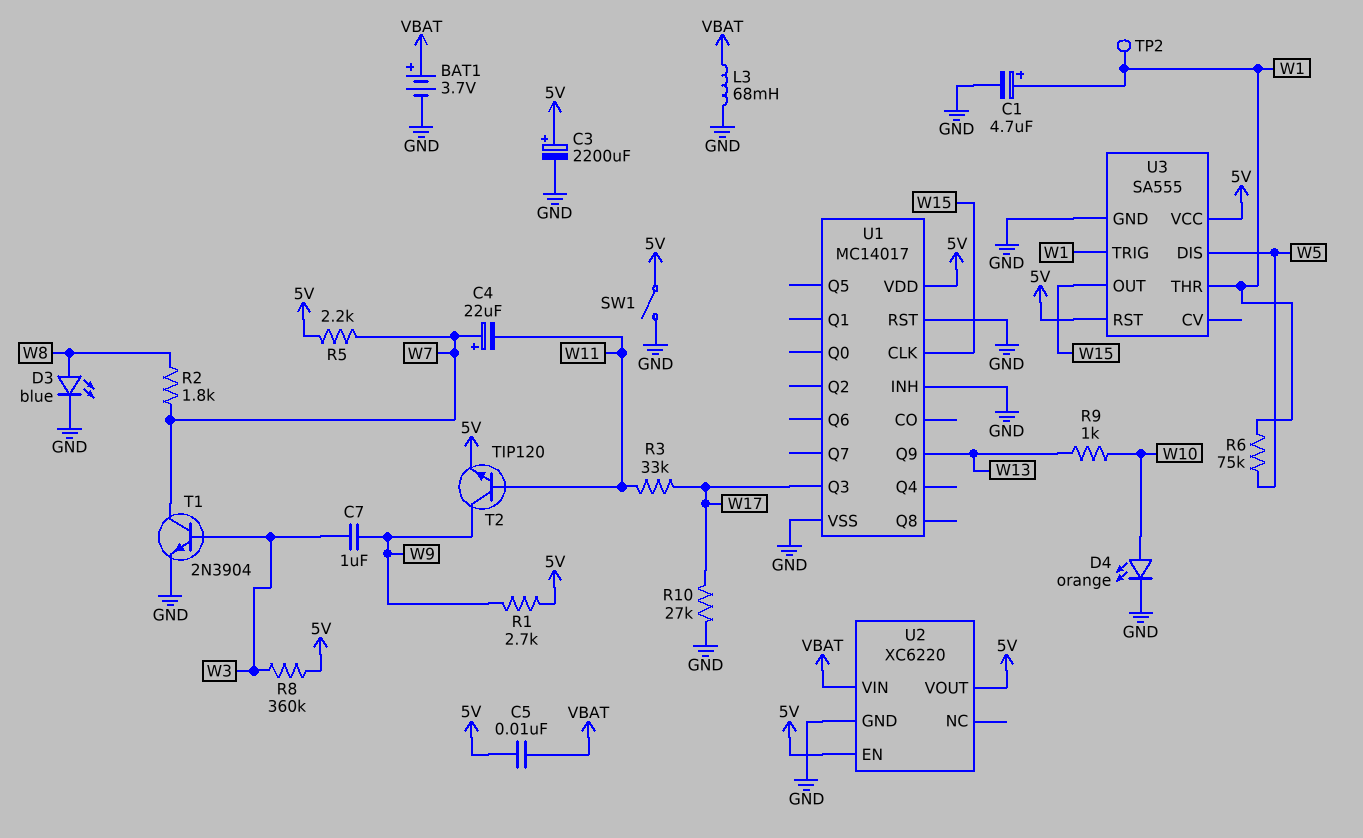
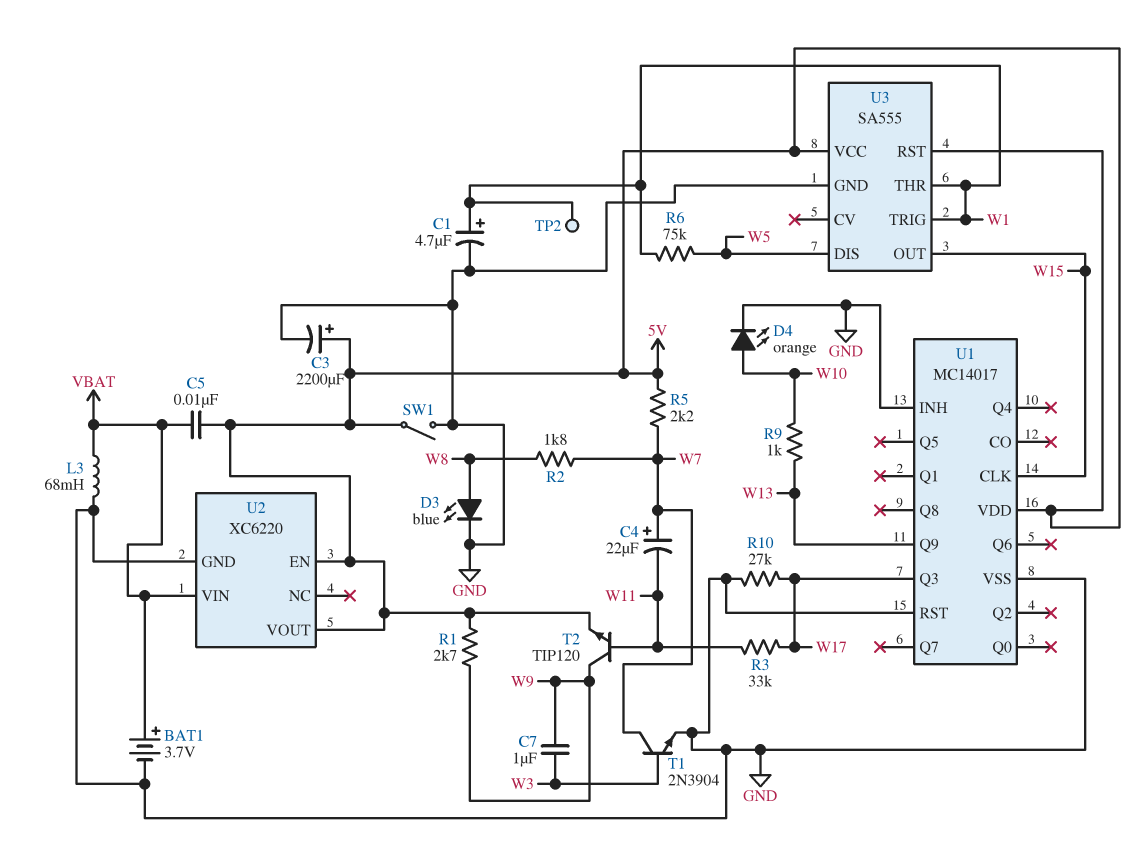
R8: 360k (5V, W3) -> none

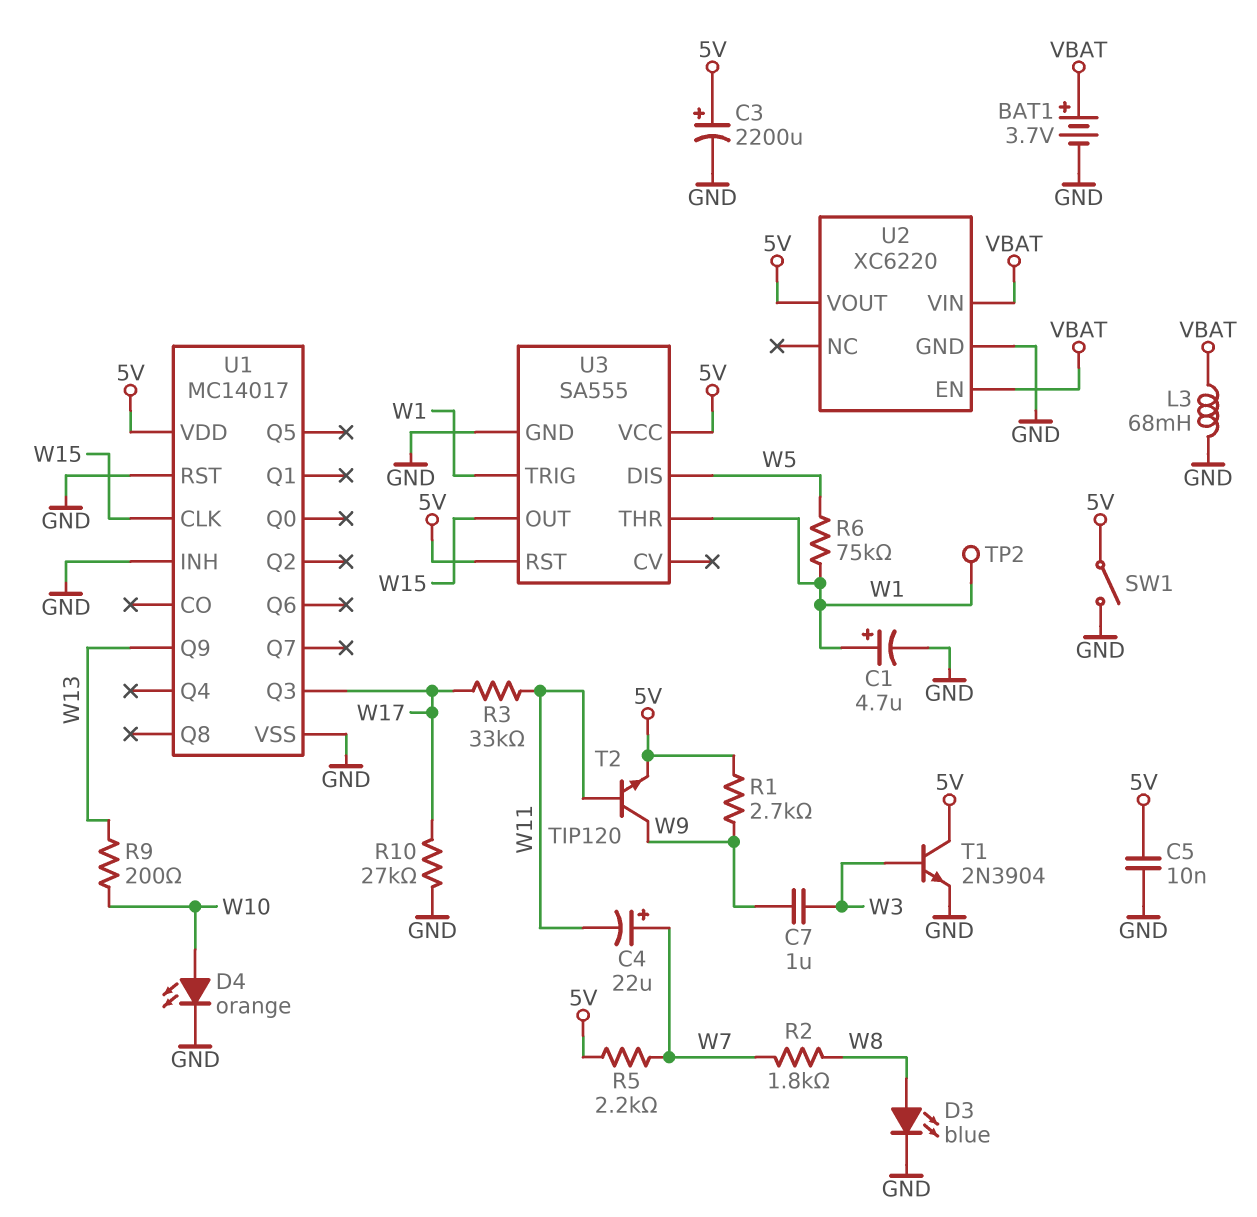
C5: 10nF (5V, VBAT) -> 10nF (5V, GND)
R9: 1k (W10, W13) -> 200 (W10, W13)
T1: NPN 2N3904 (B W3, C W7, E GND) -> NPN 2N3904 (B W3, C 5V, E GND)
U2 pin EN: 5V -> VBAT

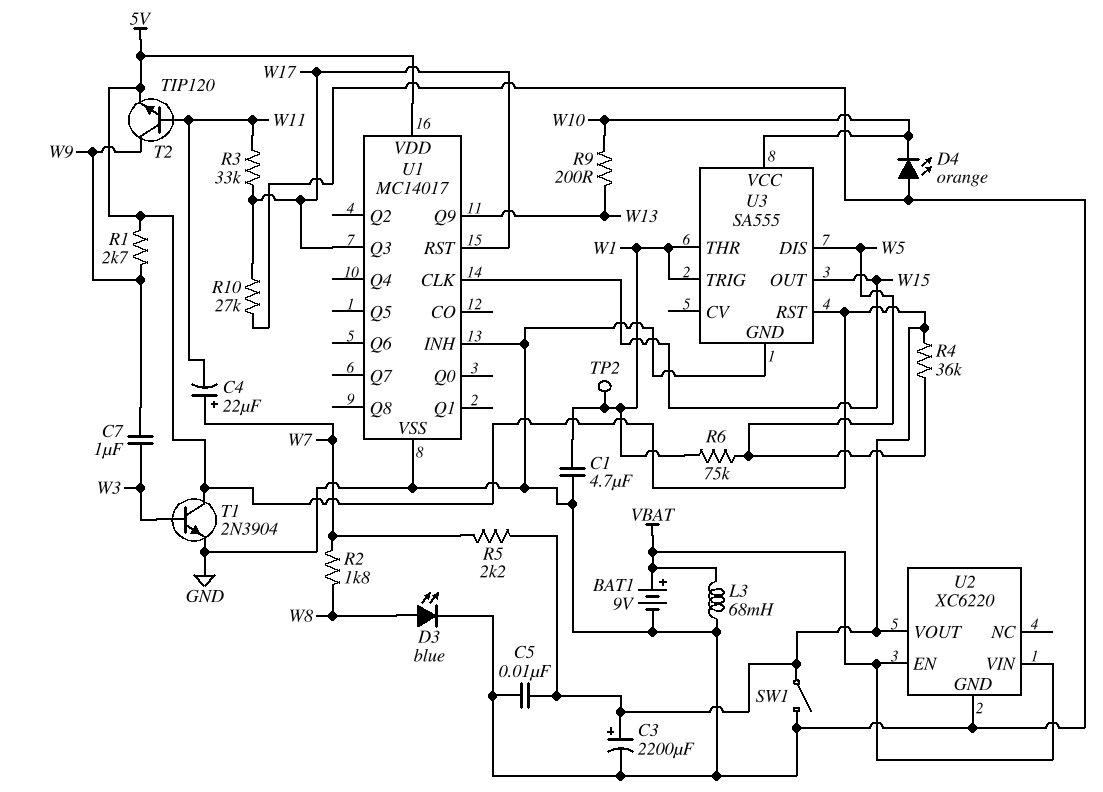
BAT1: 3.7V (plus VBAT, minus GND) -> 9V (plus VBAT, minus GND)
C1: 4.7uF (plus W1, minus GND) -> 4.7uF (GND, W1)
D4: LED orange (A W10, K GND) -> LED orange (A GND, K W10)
R4: none -> 36k (5V, W5)
U1 pin RST: GND -> W17
U3 pin VCC: 5V -> W10

